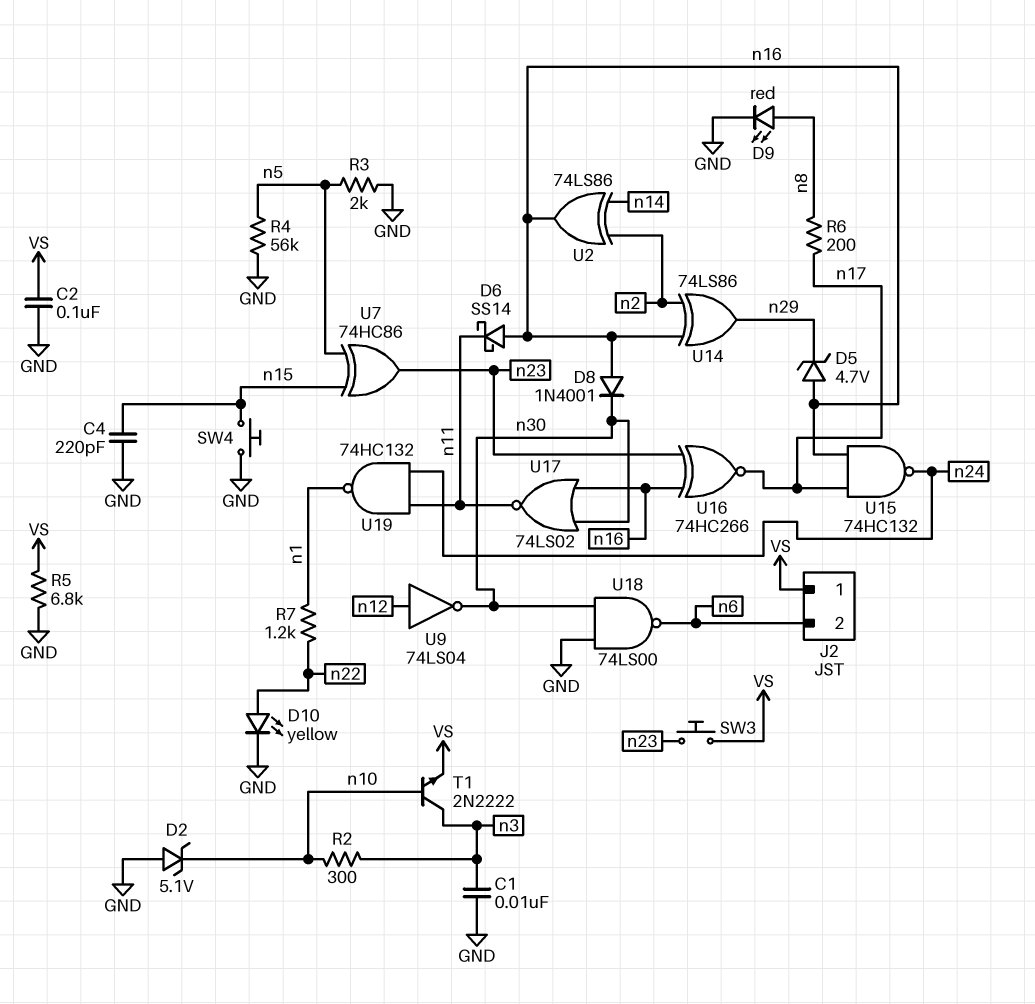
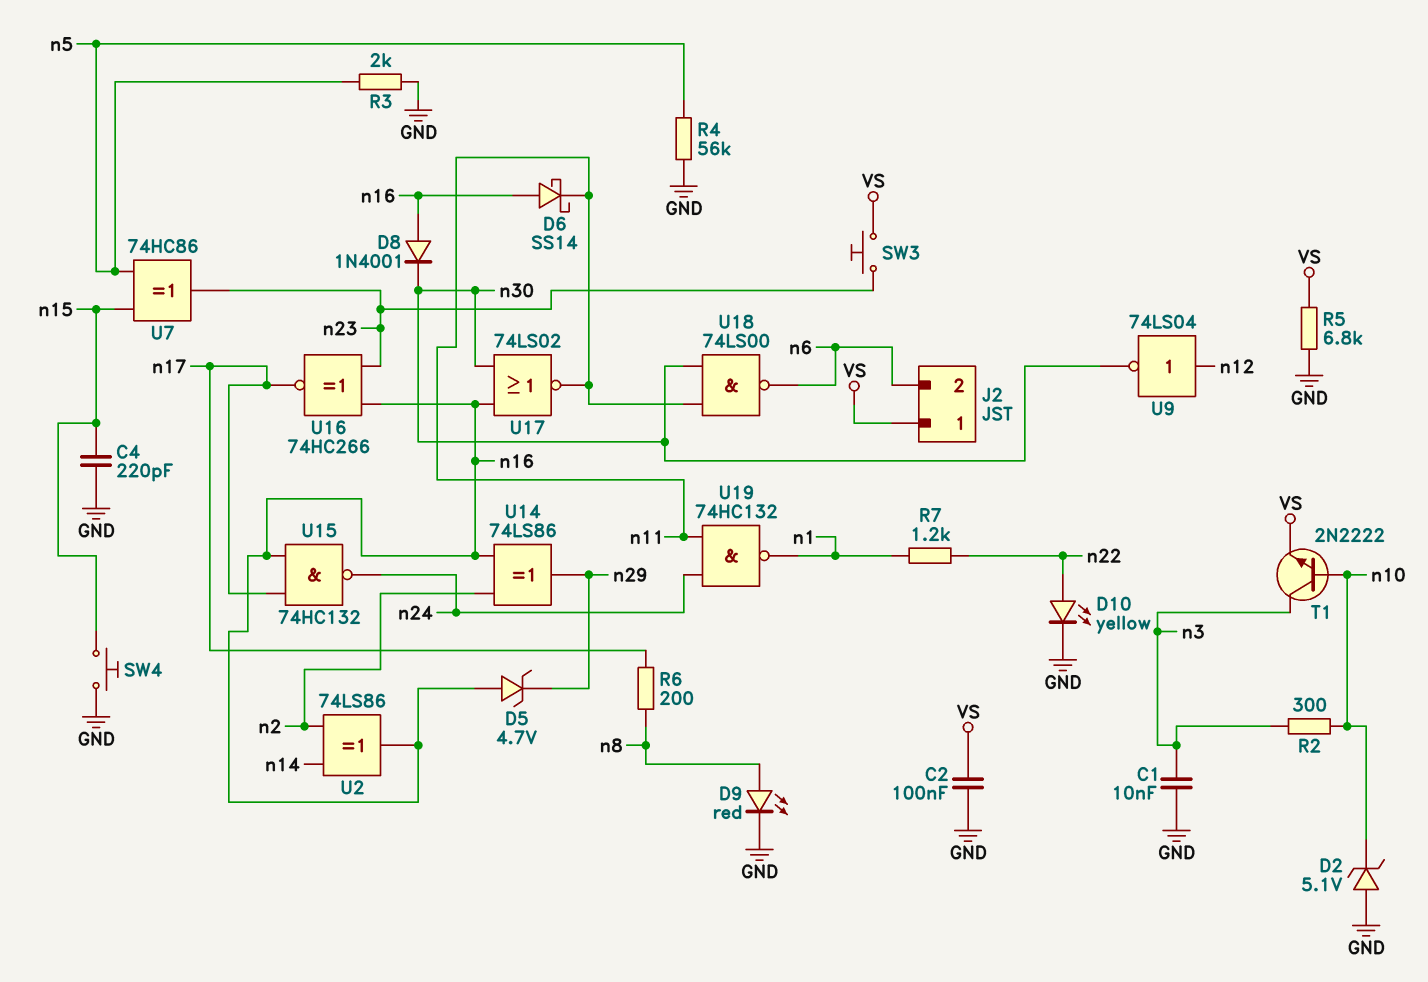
U18: NAND 74LS00 (in GND, in n30, out n6) -> NAND 74LS00 (in n11, in n30, out n6)

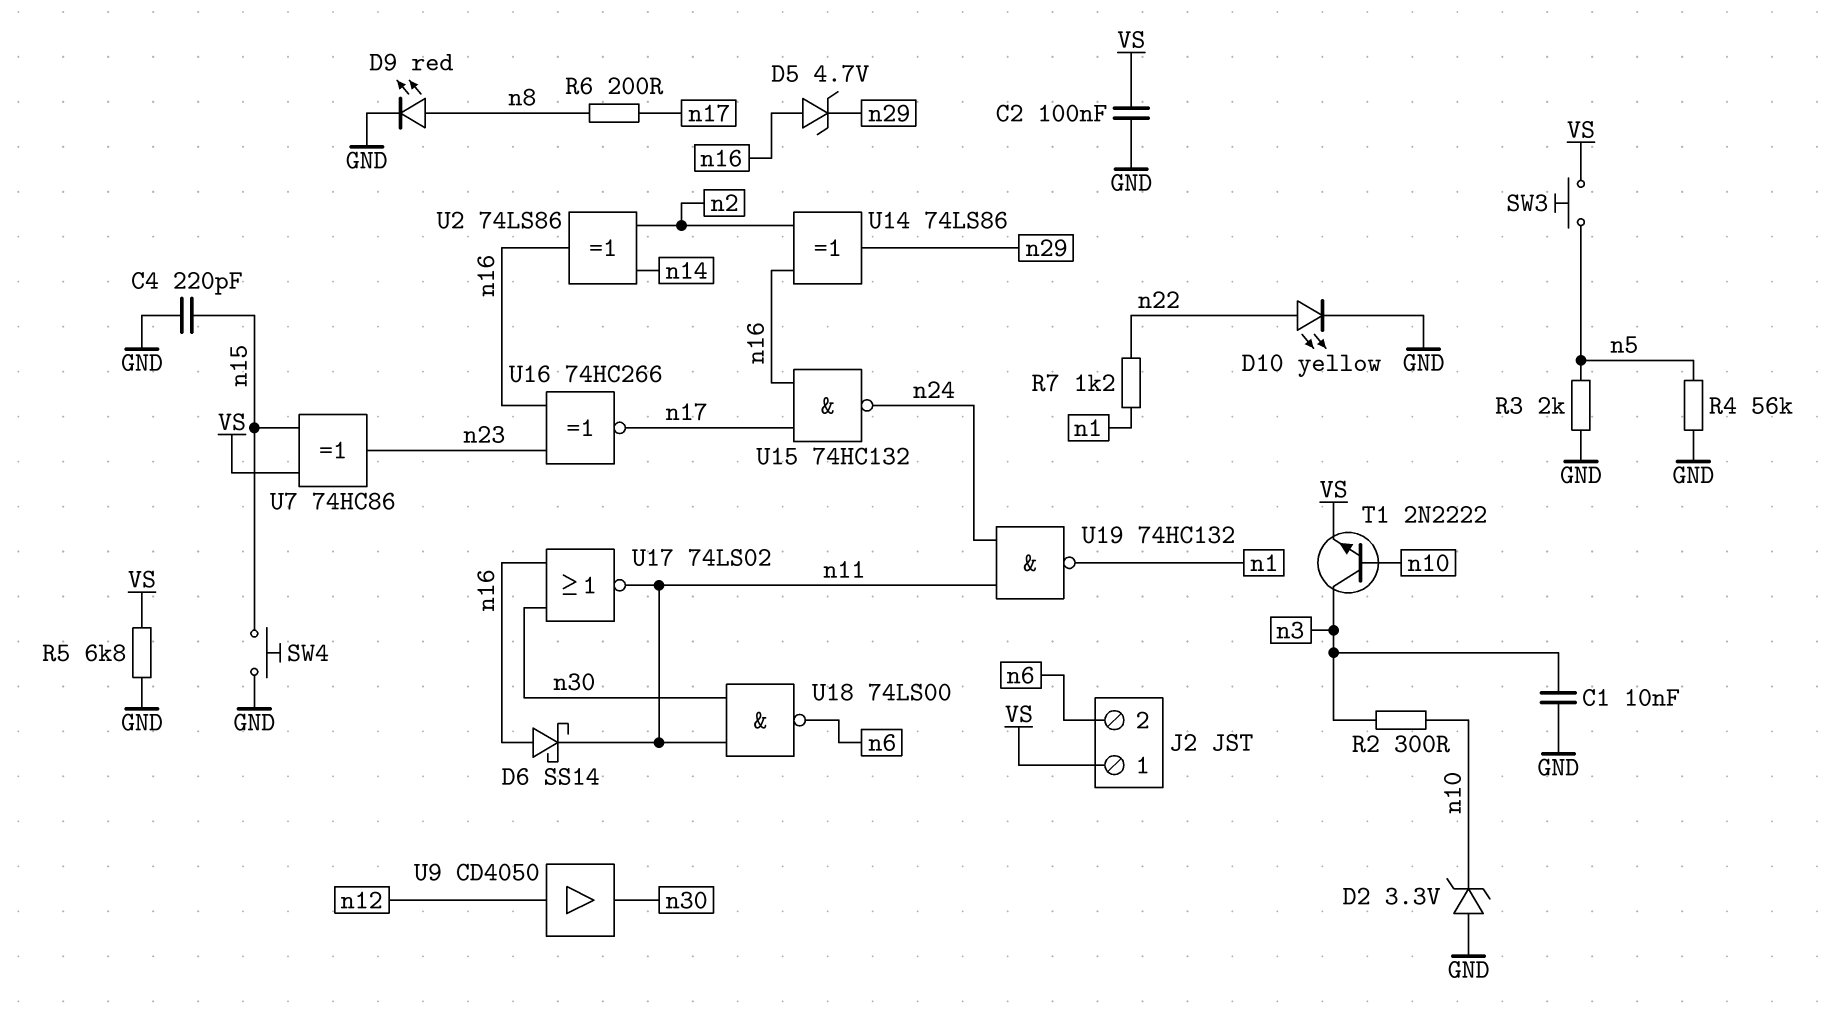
D2: zener 5.1V (A GND, K n10) -> zener 3.3V (A GND, K n10)
D8: diode 1N4001 (A n16, K n30) -> none
SW3: button (VS, n23) -> button (VS, n5)
U7: XOR 74HC86 (in n5, in n15, out n23) -> XOR 74HC86 (in VS, in n15, out n23)
U9: NOT 74LS04 (in n12, out n30) -> buffer CD4050 (in n12, out n30)

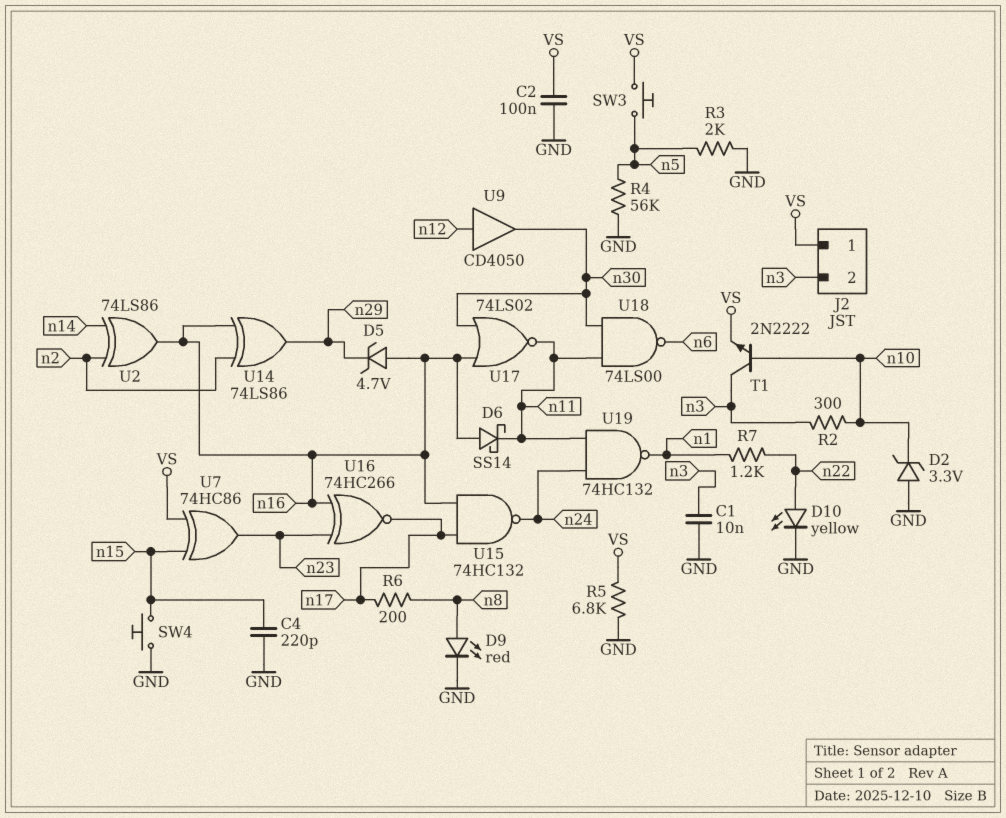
J2 pin 2: n6 -> n3

